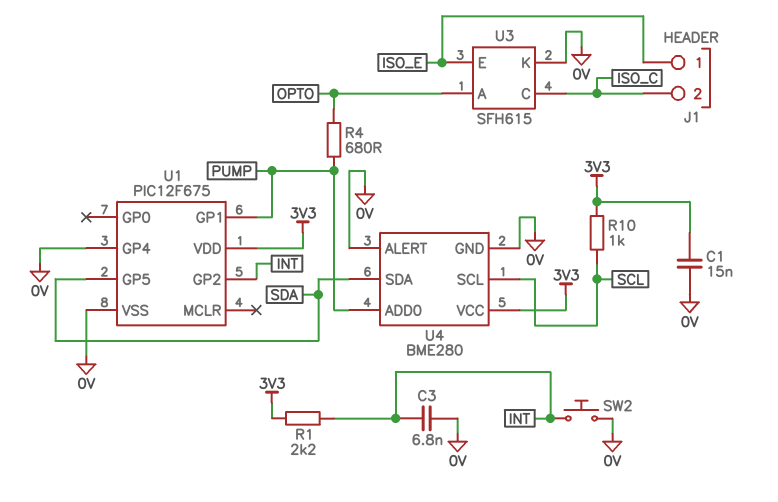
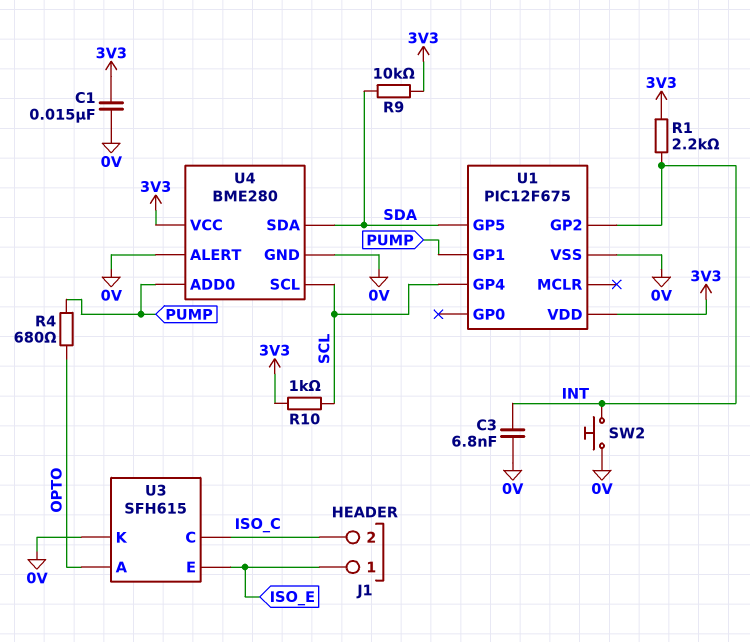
R9: none -> 10k (3V3, SDA)
U1 pin GP4: 0V -> SCL

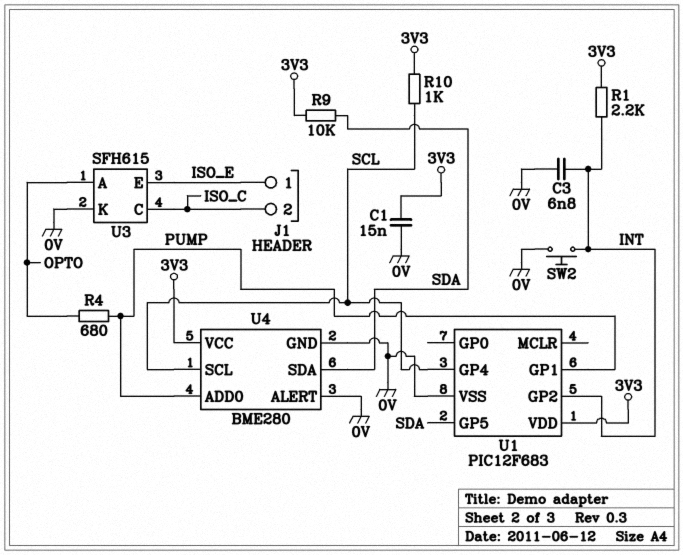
U1: PIC12F675 -> PIC12F683

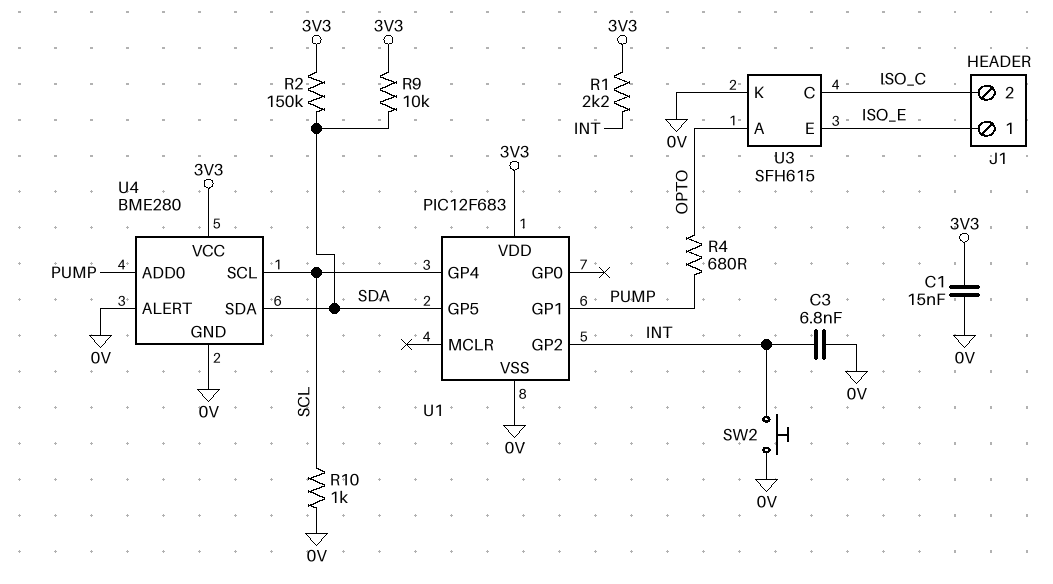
R2: none -> 150k (3V3, SDA)
R10: 1k (3V3, SCL) -> 1k (0V, SCL)

